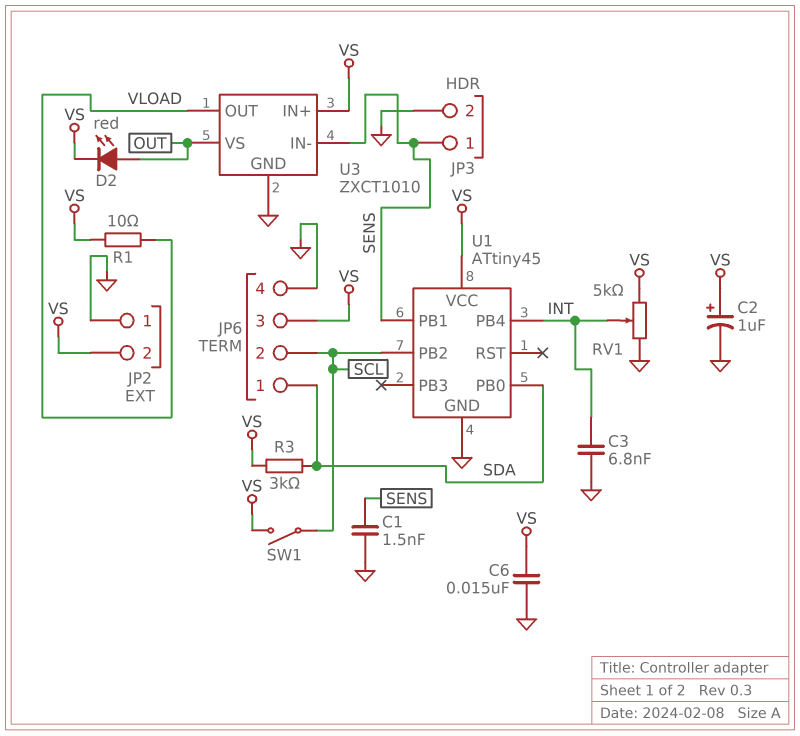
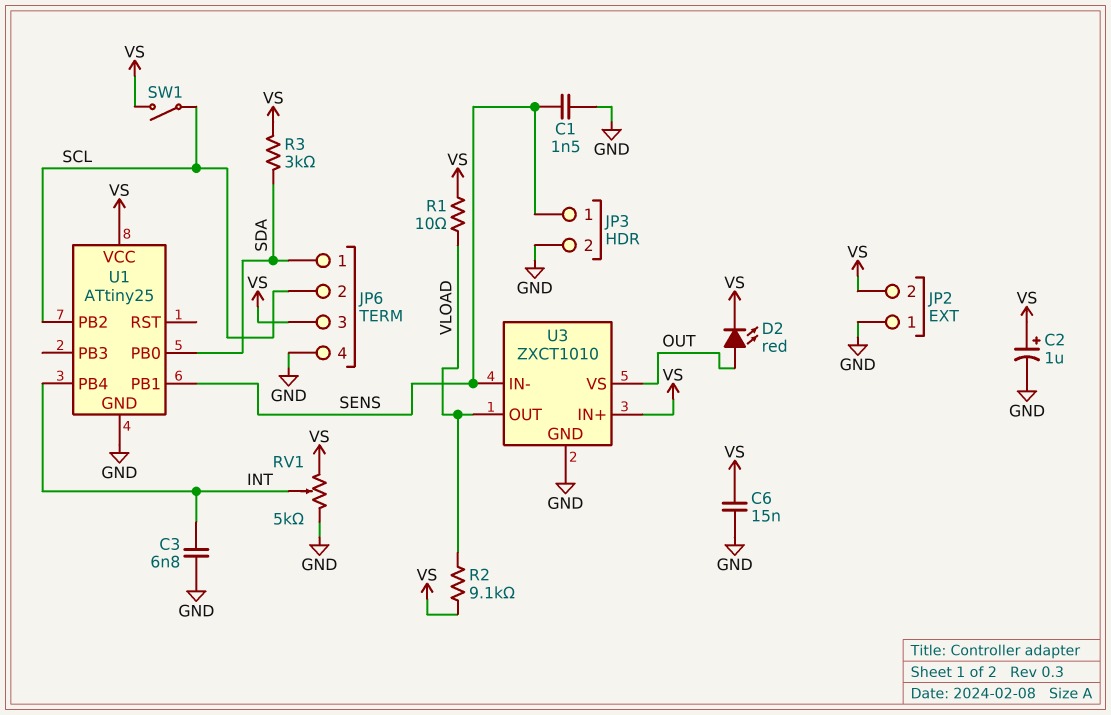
R2: none -> 9.1k (VLOAD, VS)
U1: ATtiny45 -> ATtiny25

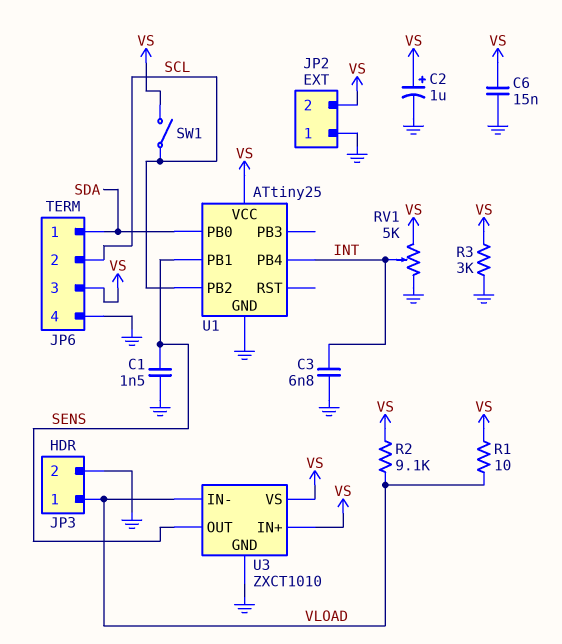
D2: LED red (A OUT, K VS) -> none
JP3 pin 1: SENS -> VLOAD
R3: 3k (SDA, VS) -> 3k (GND, VS)
U3 pin IN-: SENS -> VLOAD
U3 pin OUT: VLOAD -> SENS
U3 pin VS: OUT -> VS

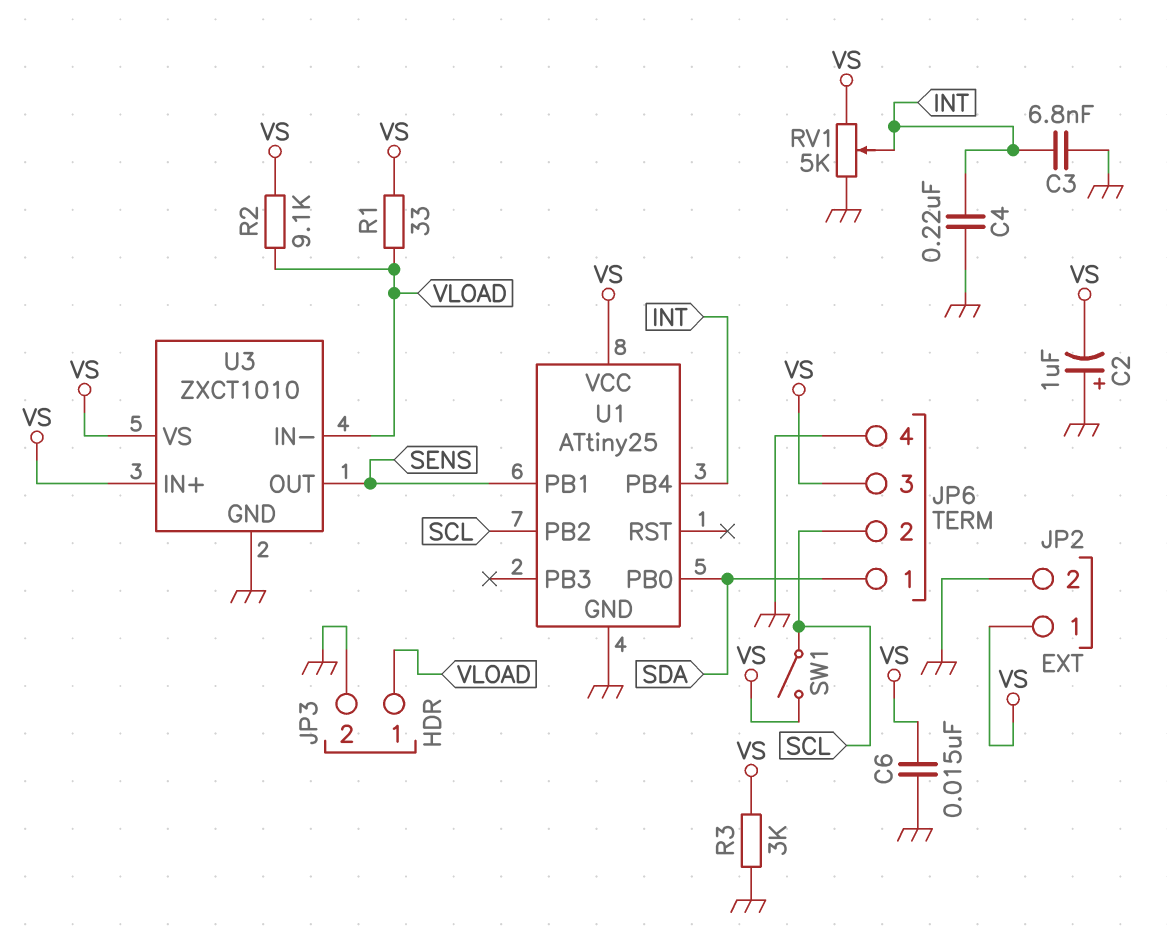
C1: 1.5nF (GND, SENS) -> none
C2: 1uF (plus VS, minus GND) -> 1uF (plus GND, minus VS)
C4: none -> 220nF (GND, INT)
JP2 pin 1: GND -> VS
JP2 pin 2: VS -> GND
R1: 10 (VLOAD, VS) -> 33 (VLOAD, VS)

